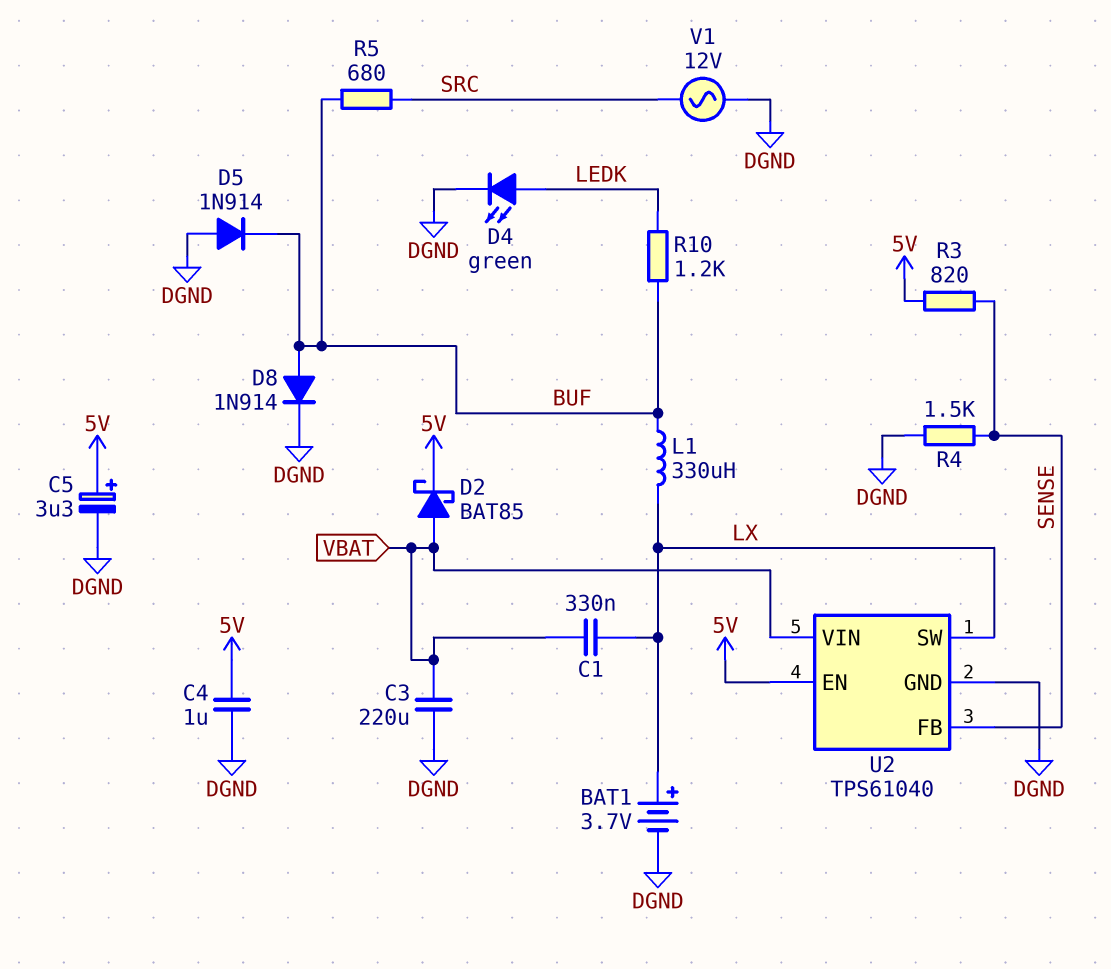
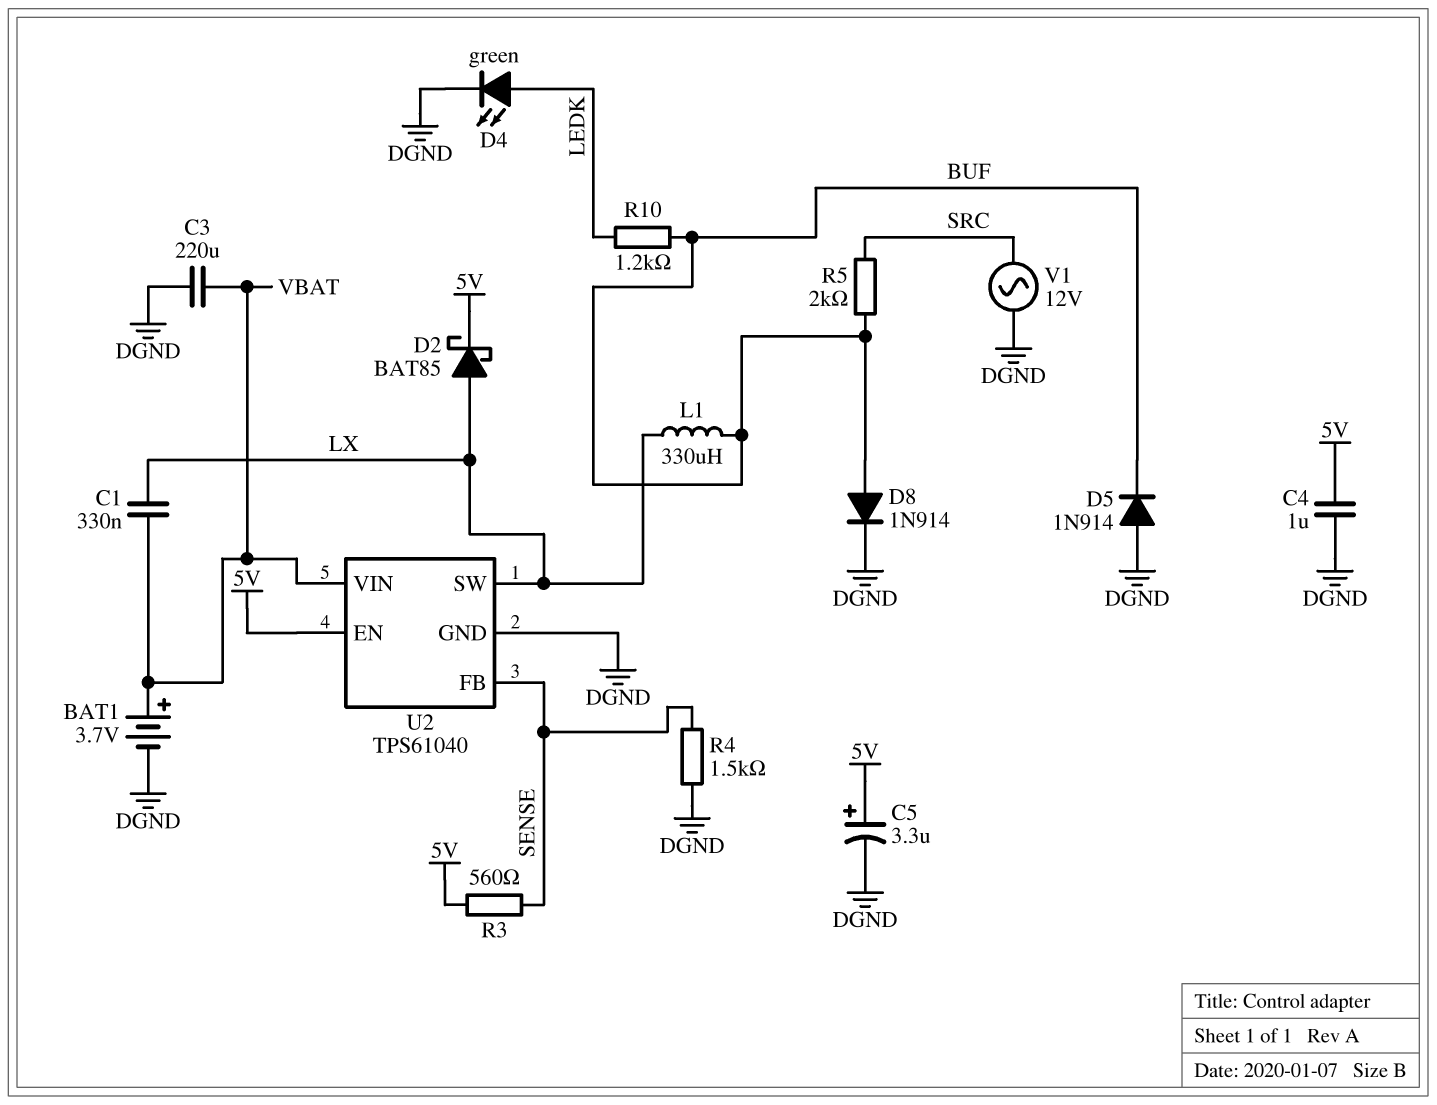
BAT1: 3.7V (plus LX, minus DGND) -> 3.7V (plus VBAT, minus DGND)
D2: schottky BAT85 (A VBAT, K 5V) -> schottky BAT85 (A LX, K 5V)
R3: 820 (5V, SENSE) -> 560 (5V, SENSE)
R5: 680 (BUF, SRC) -> 2k (BUF, SRC)

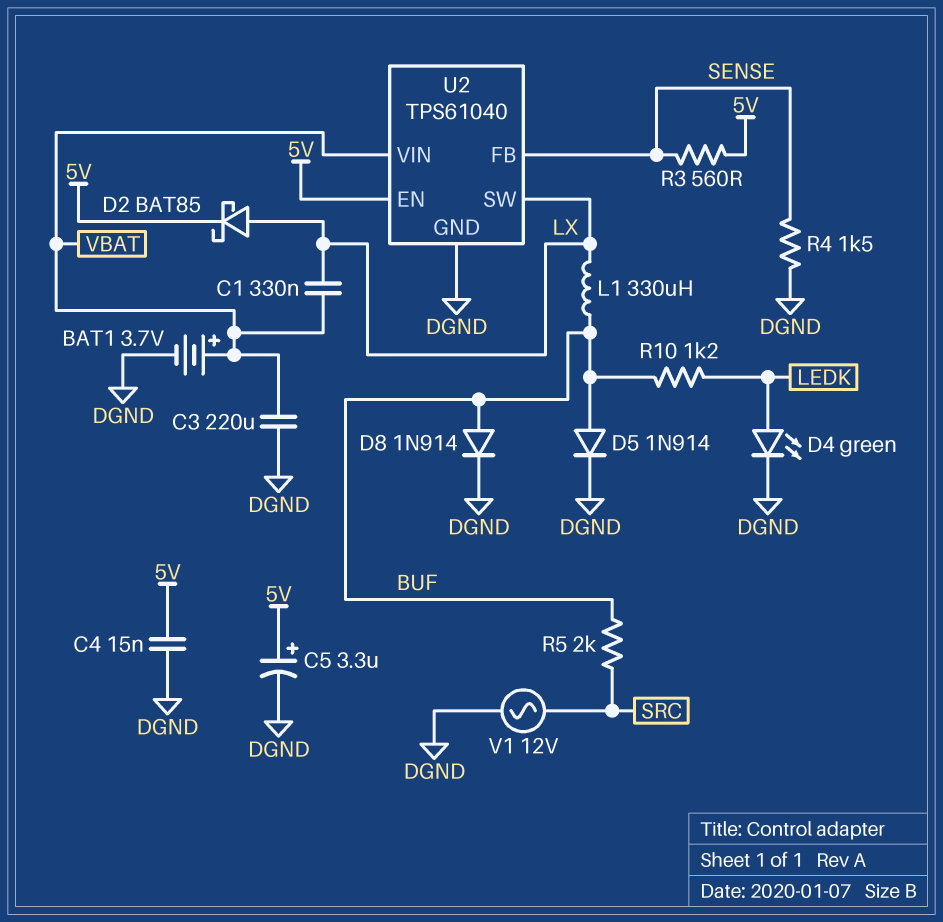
C4: 1uF (5V, DGND) -> 15nF (5V, DGND)
D5: diode 1N914 (A DGND, K BUF) -> diode 1N914 (A BUF, K DGND)

